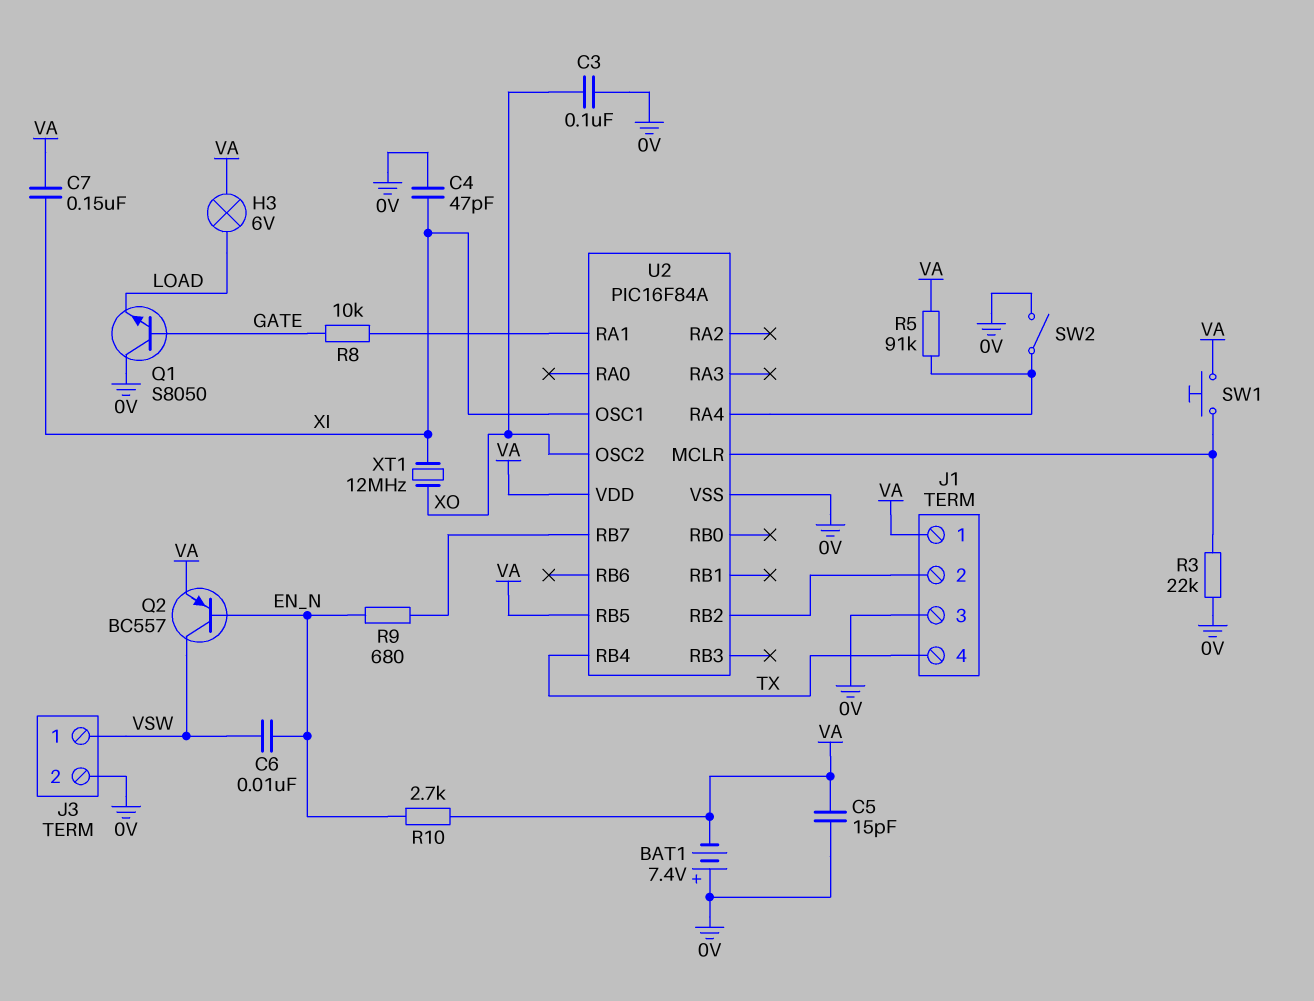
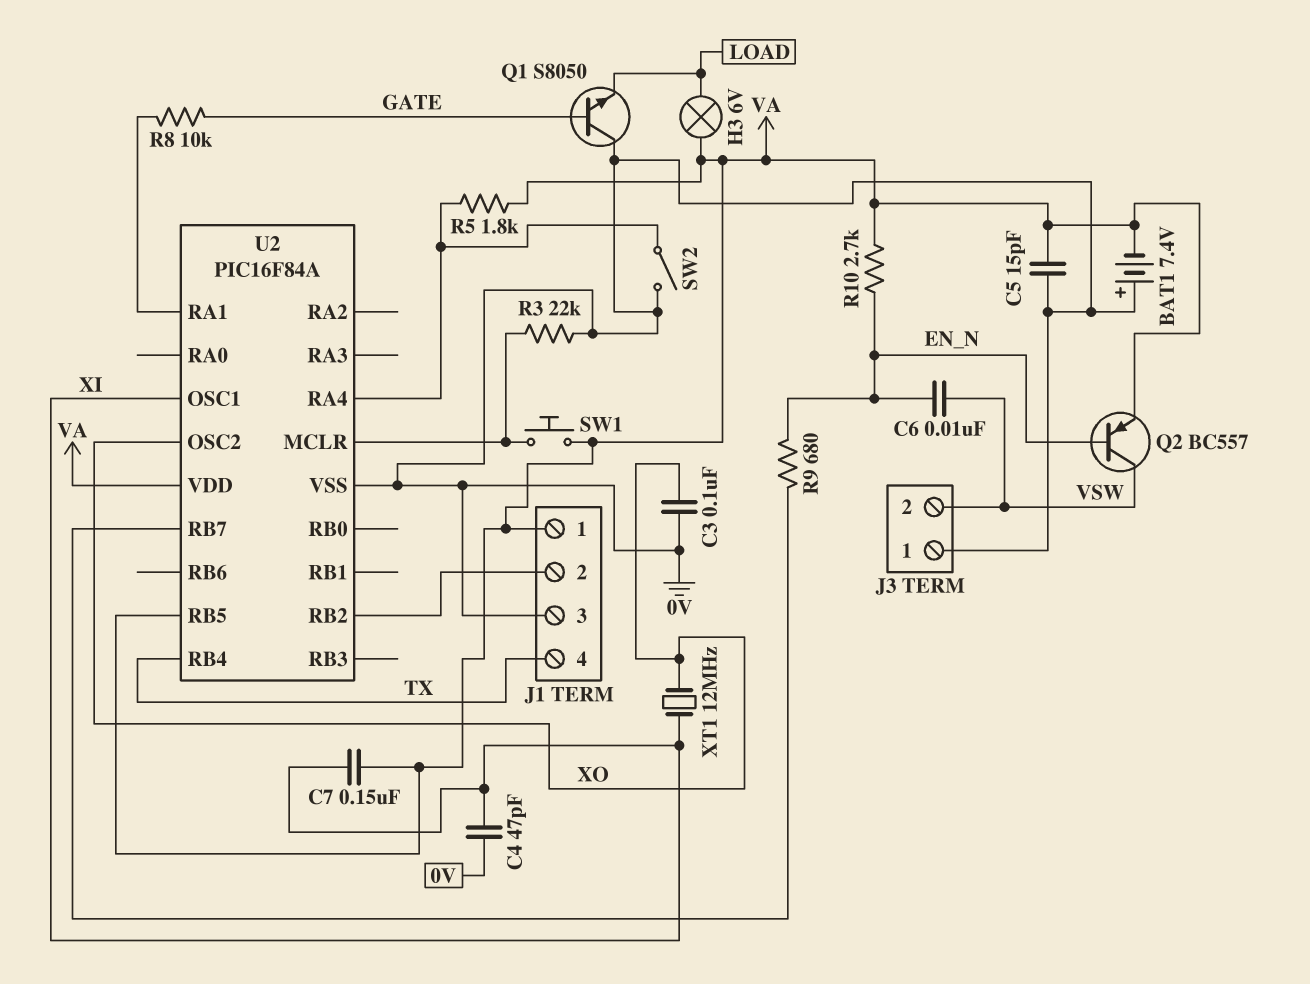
J3 pin 1: VSW -> 0V
J3 pin 2: 0V -> VSW
R5: 91k (U2/RA4, VA) -> 1.8k (U2/RA4, VA)

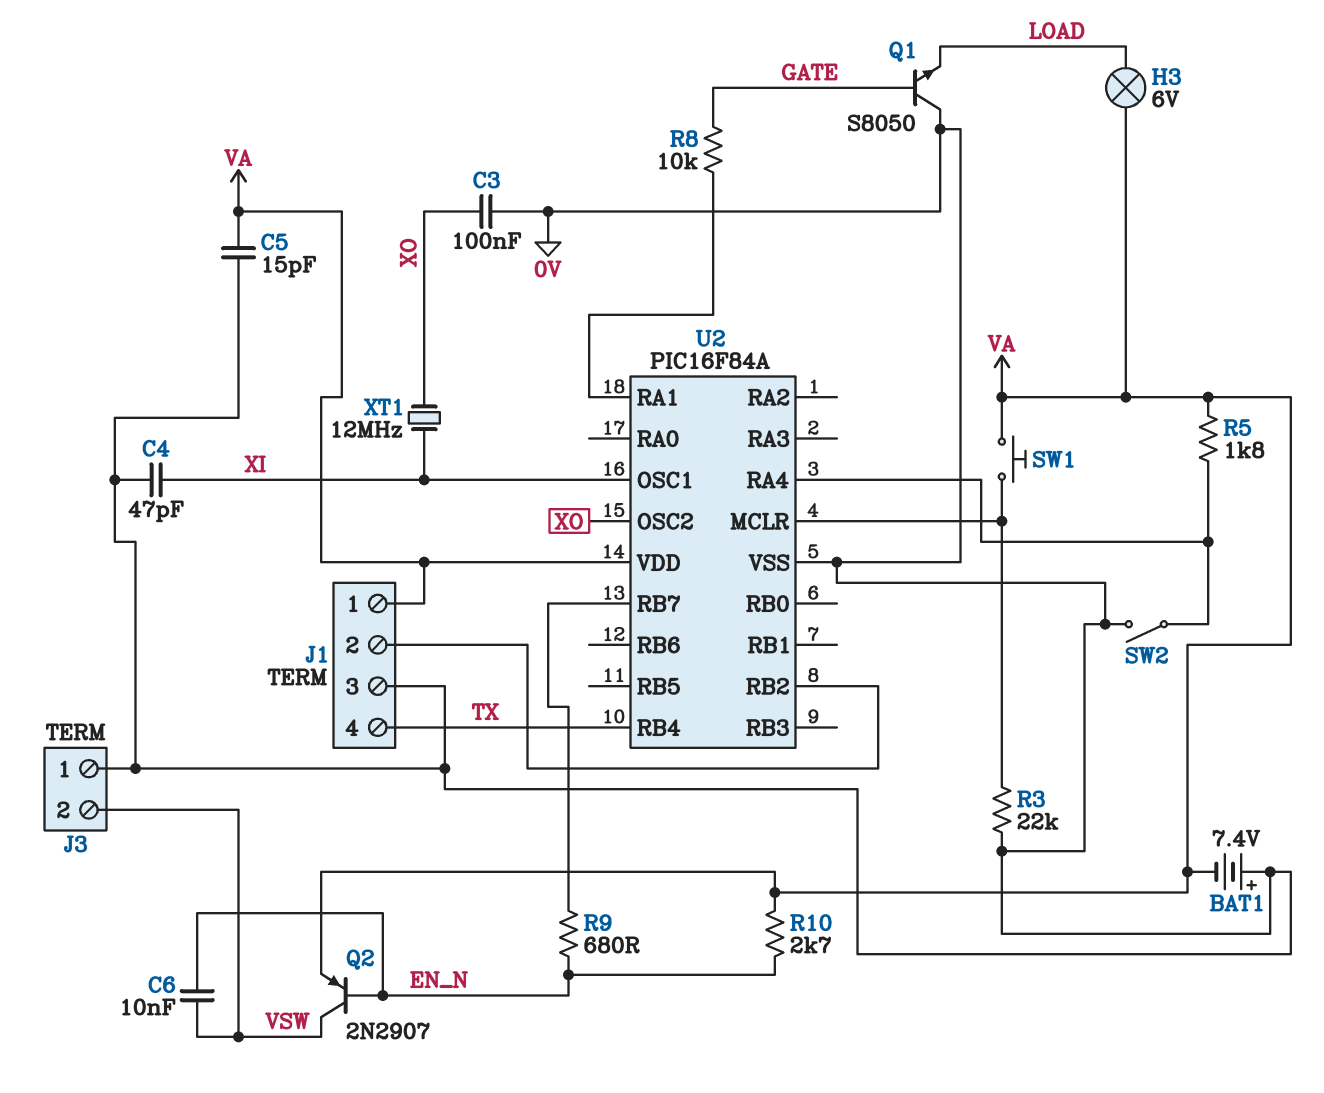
C7: 150nF (VA, XI) -> none
Q2: PNP BC557 (B EN_N, C VSW, E VA) -> PNP 2N2907 (B EN_N, C VSW, E VA)
U2 pin RB5: VA -> none

